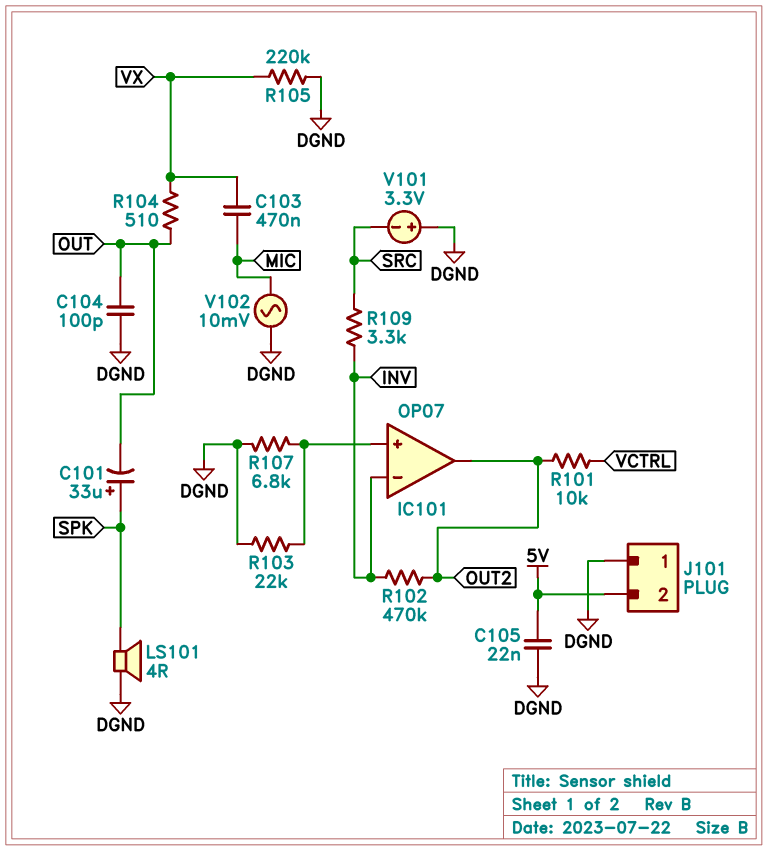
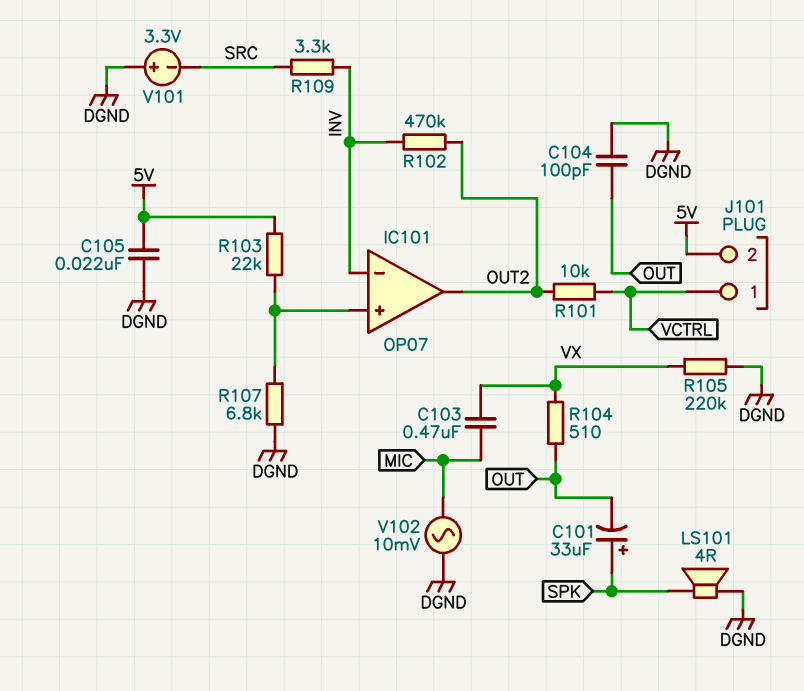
J101 pin 1: DGND -> VCTRL
R103: 22k (DGND, IC101/in+) -> 22k (5V, IC101/in+)

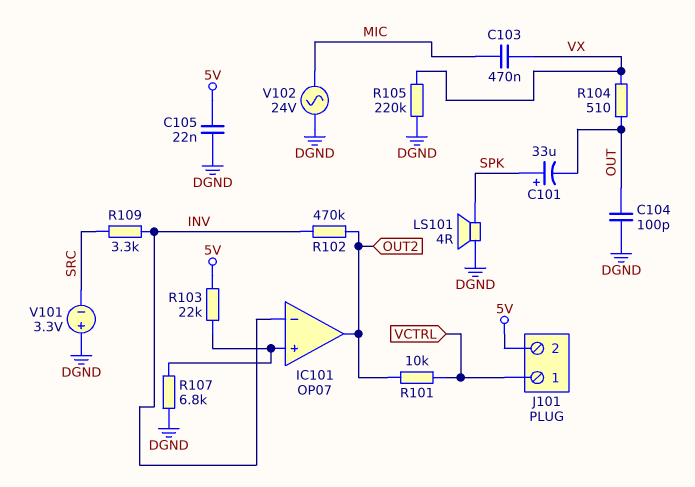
V102: AC 10mV (DGND, MIC) -> AC 24V (DGND, MIC)

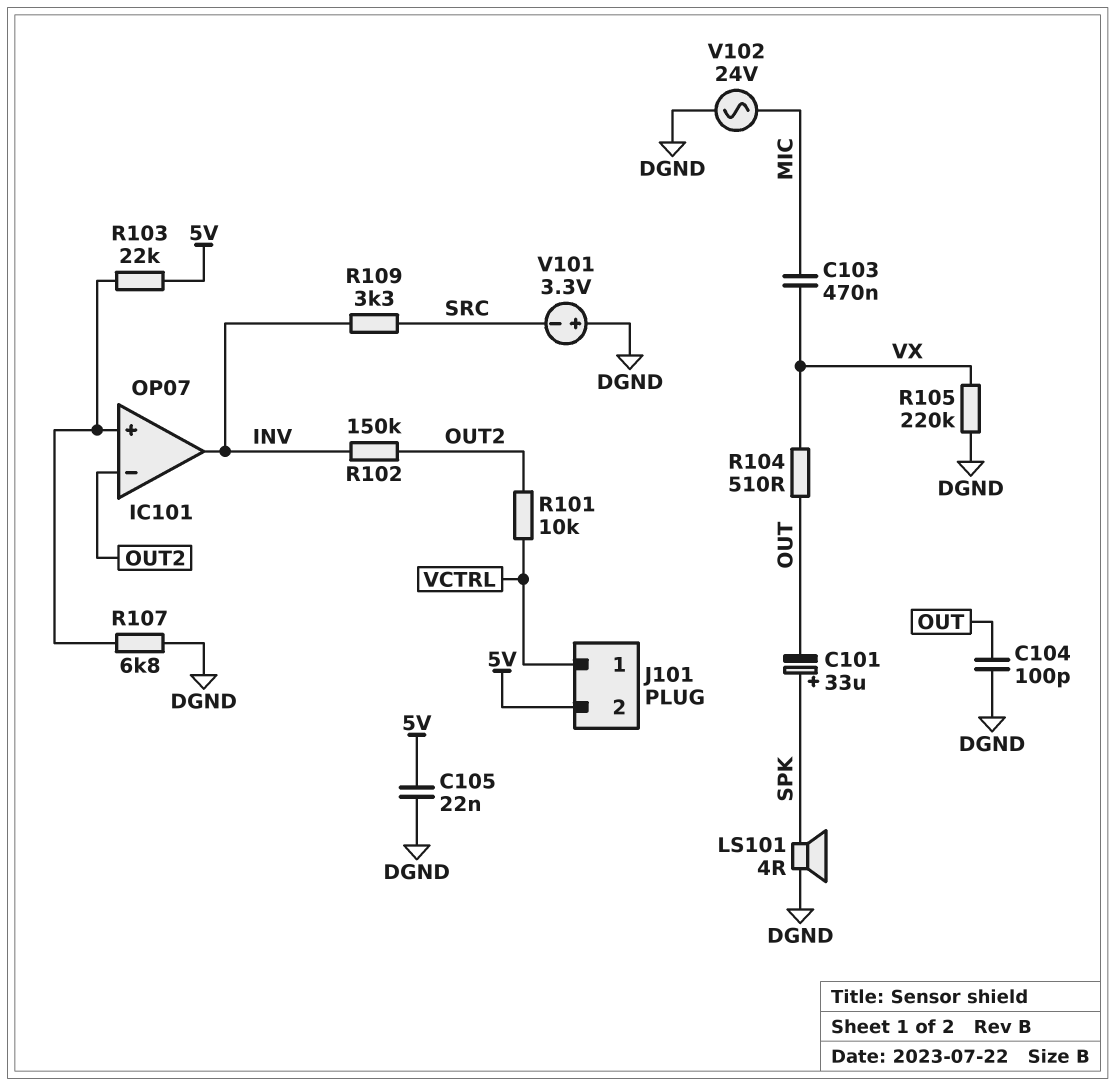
IC101 pin in-: INV -> OUT2
IC101 pin out: OUT2 -> INV
R102: 470k (INV, OUT2) -> 150k (INV, OUT2)

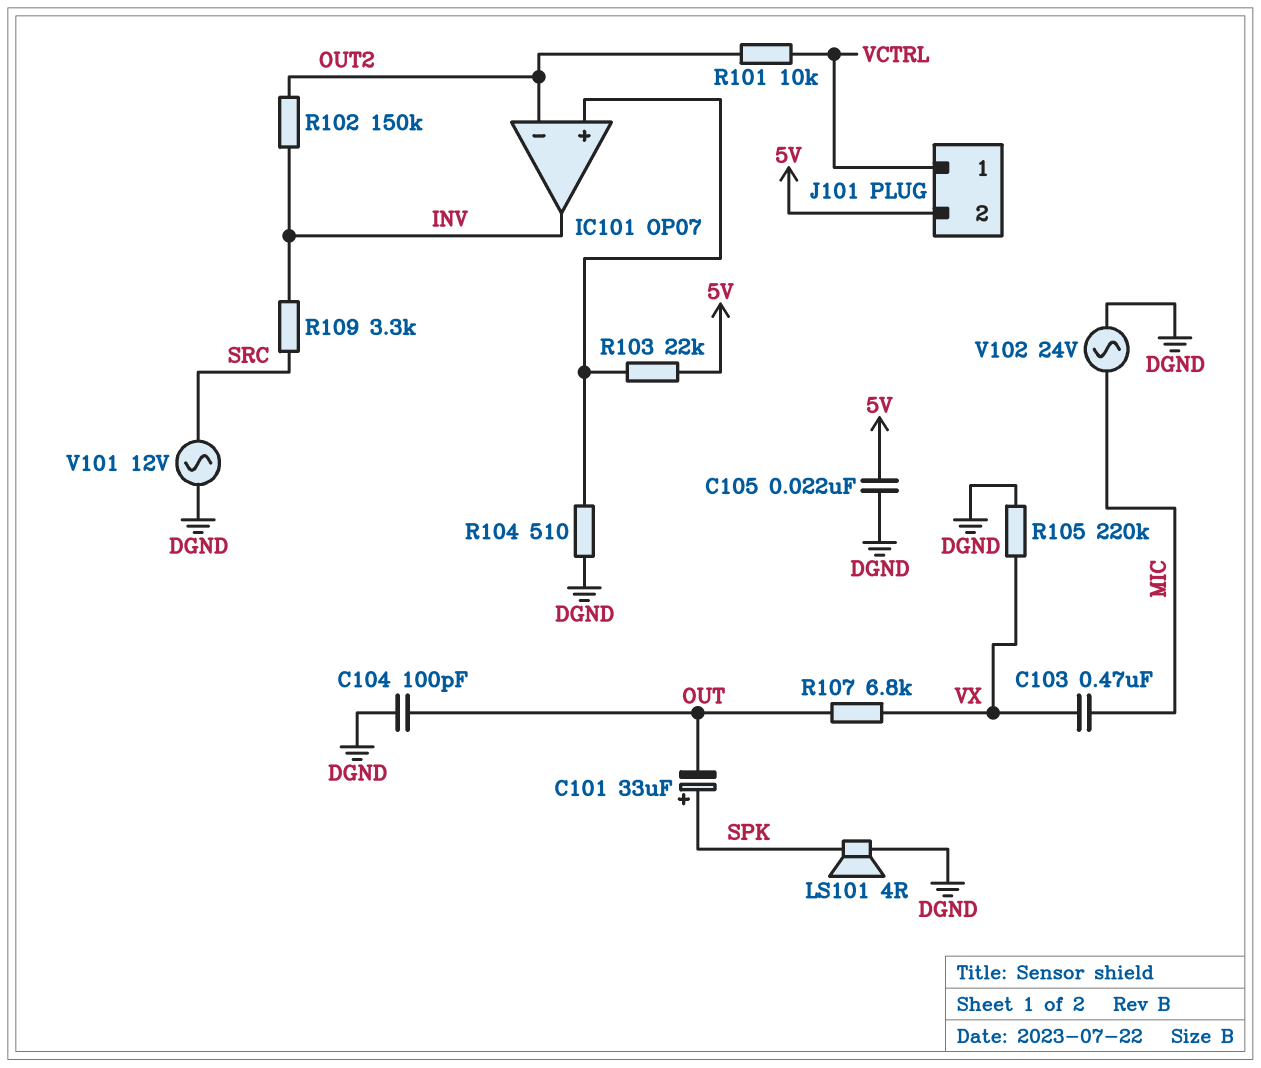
R104: 510 (OUT, VX) -> 510 (DGND, IC101/in+)
R107: 6.8k (DGND, IC101/in+) -> 6.8k (OUT, VX)
V101: 3.3V (plus DGND, minus SRC) -> AC 12V (DGND, SRC)

